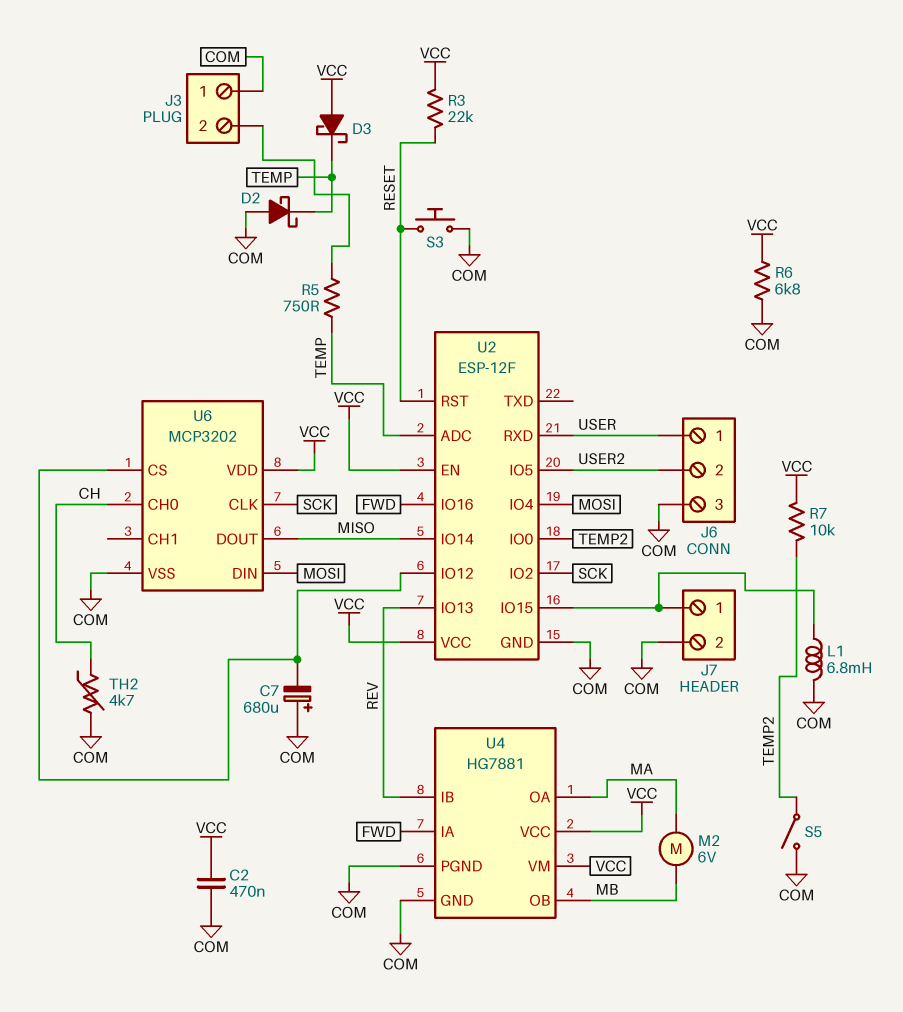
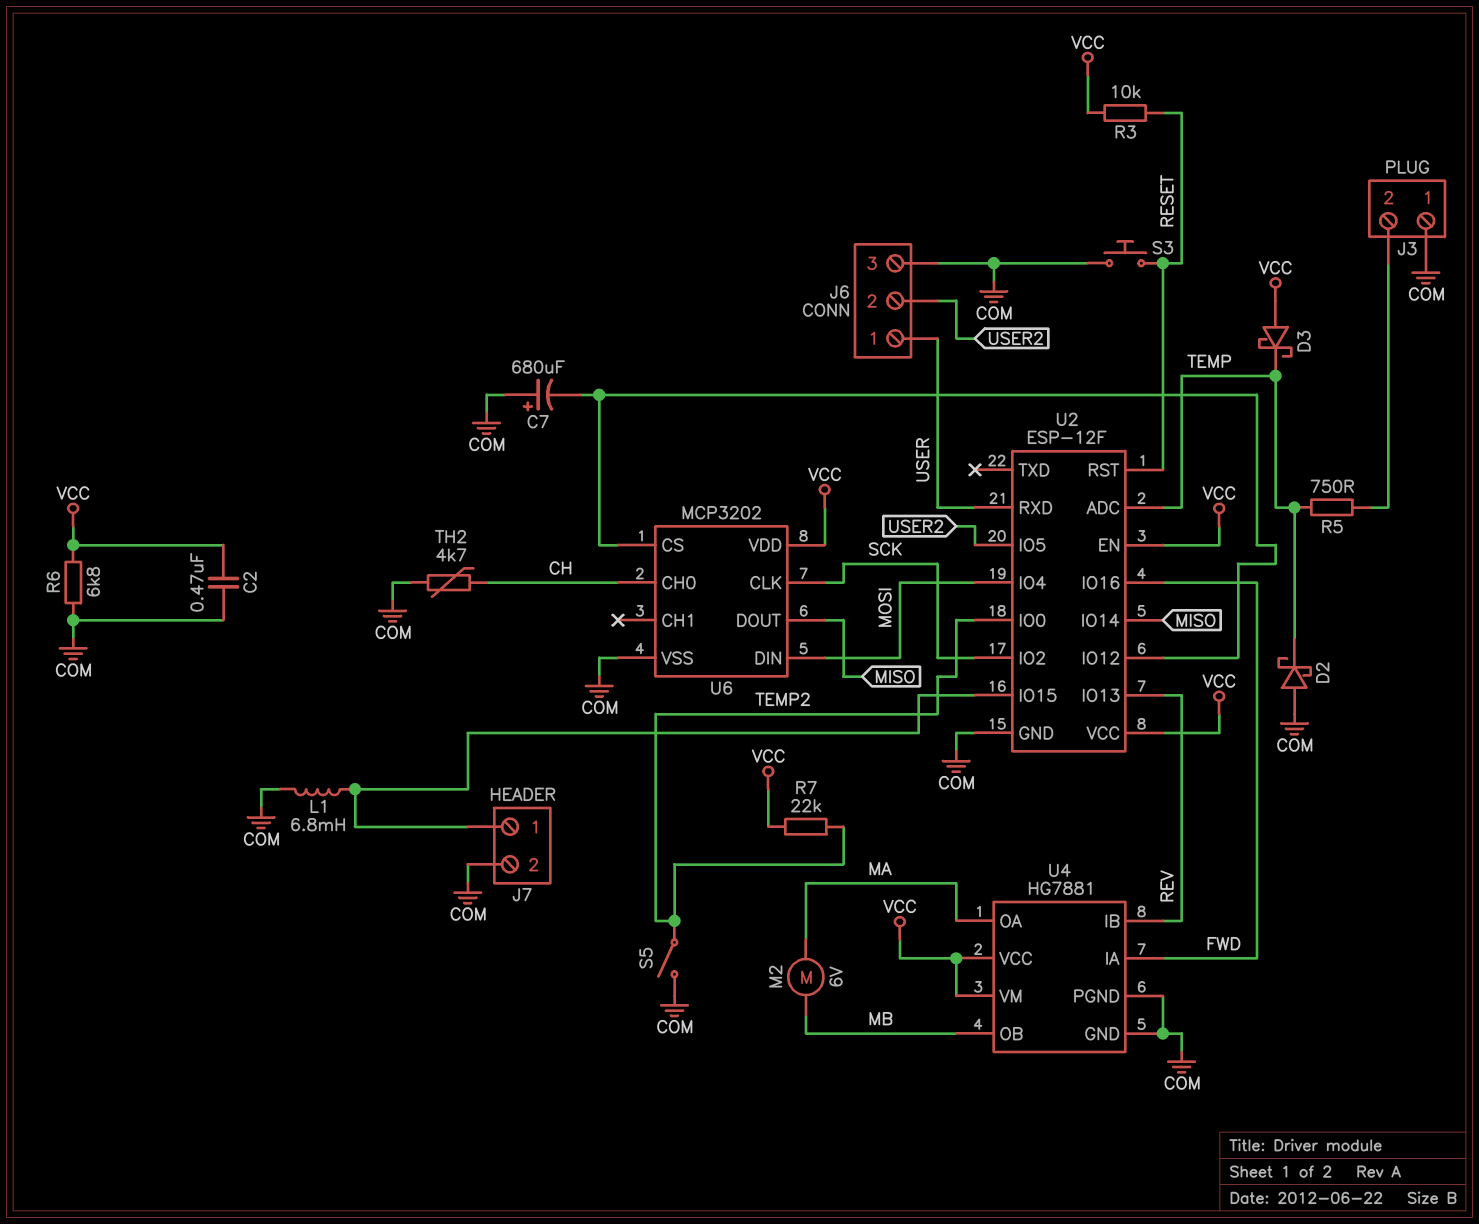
R3: 22k (RESET, VCC) -> 10k (RESET, VCC)
R7: 10k (TEMP2, VCC) -> 22k (TEMP2, VCC)

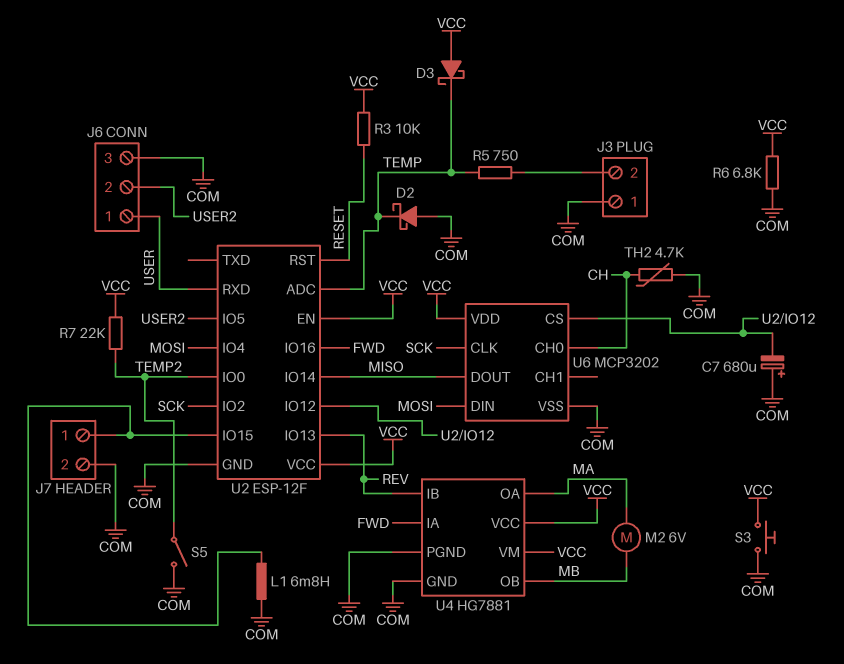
C2: 470nF (COM, VCC) -> none
S3: button (COM, RESET) -> button (COM, VCC)

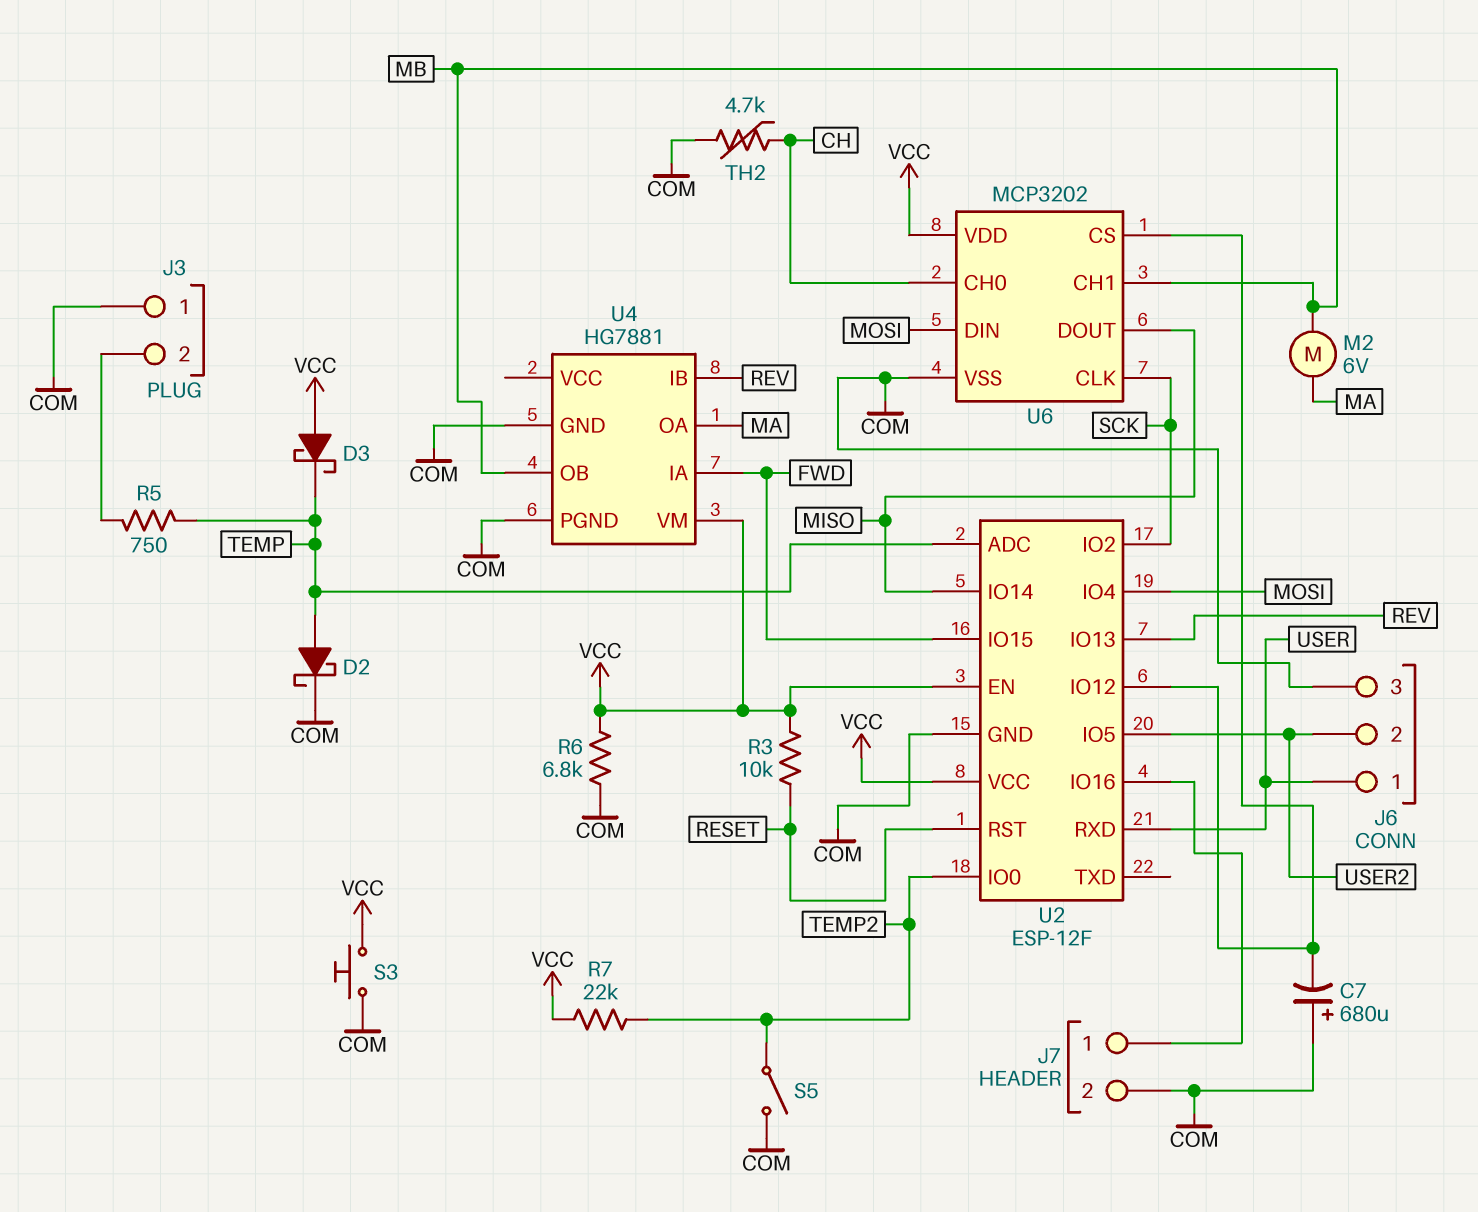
D2: schottky (A COM, K TEMP) -> schottky (A TEMP, K COM)
L1: 6.8mH (COM, J7/1) -> none
U2 pin IO15: J7/1 -> FWD
U2 pin IO16: FWD -> J7/1
U4 pin VCC: VCC -> none
U6 pin CH1: none -> MB

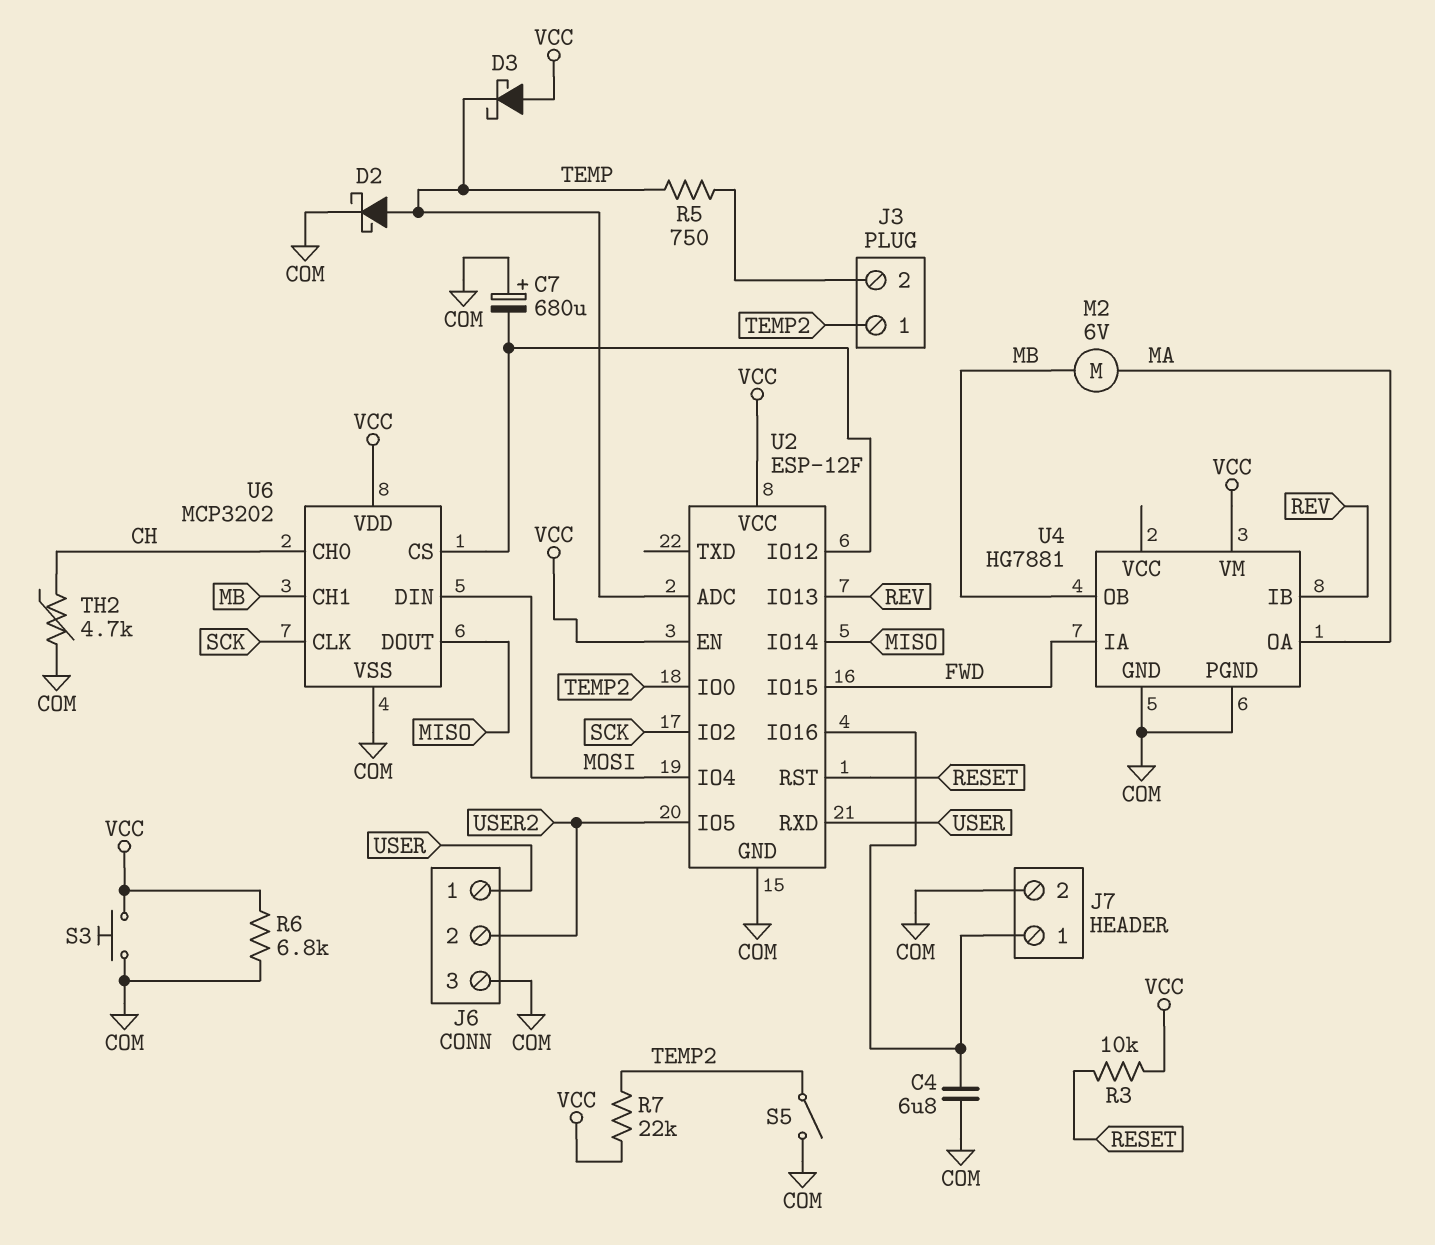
C4: none -> 6.8uF (COM, J7/1)
J3 pin 1: COM -> TEMP2

